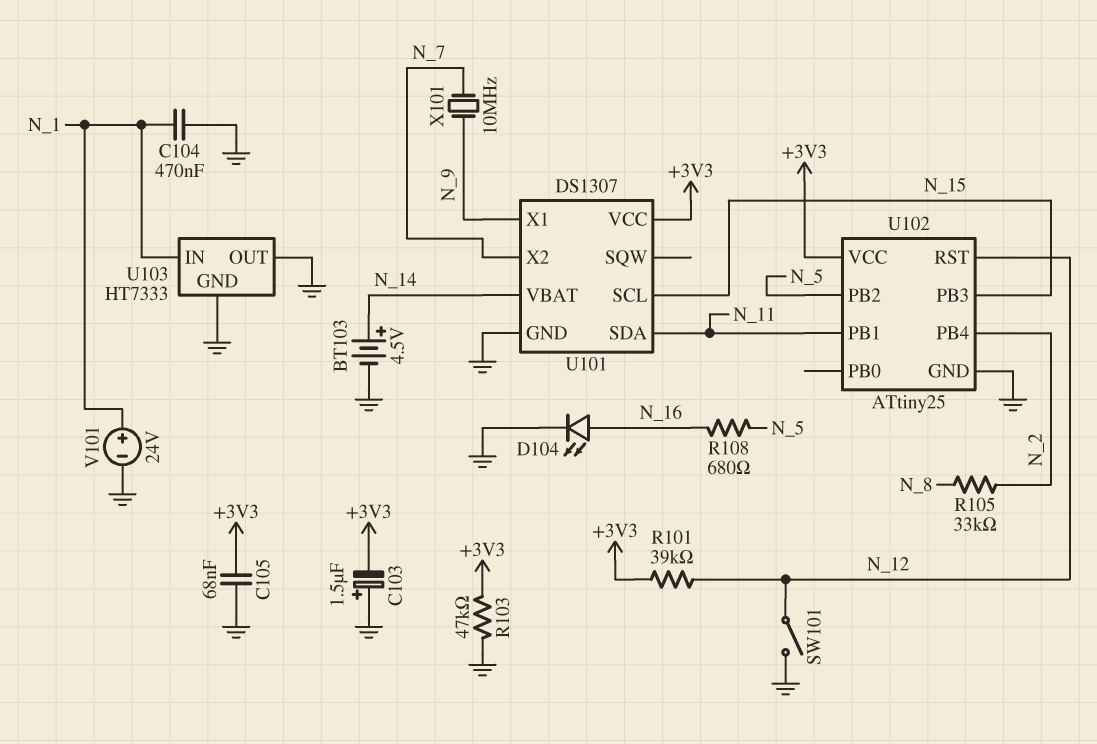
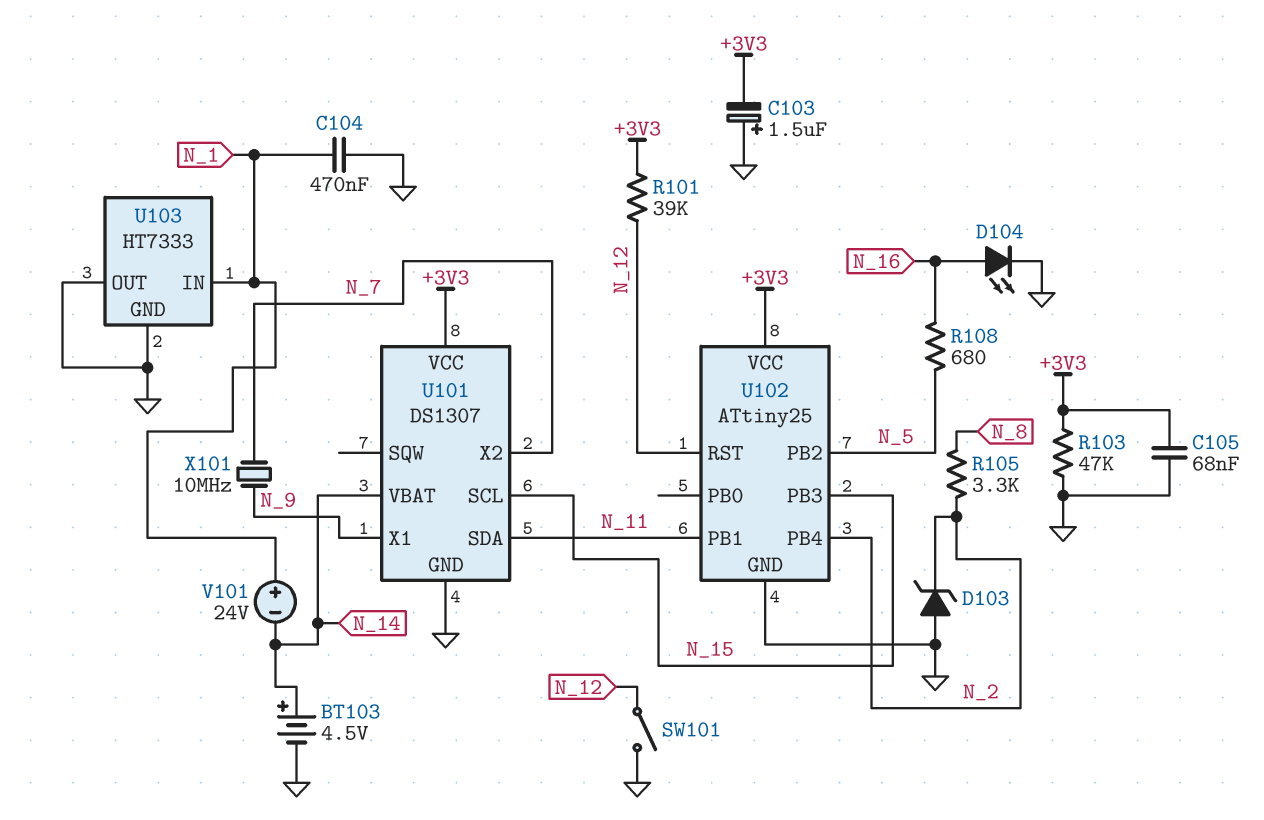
D103: none -> zener (A GND, K N_2)
R105: 33k (N_2, N_8) -> 3.3k (N_2, N_8)
V101: 24V (plus N_1, minus GND) -> 24V (plus N_1, minus N_14)

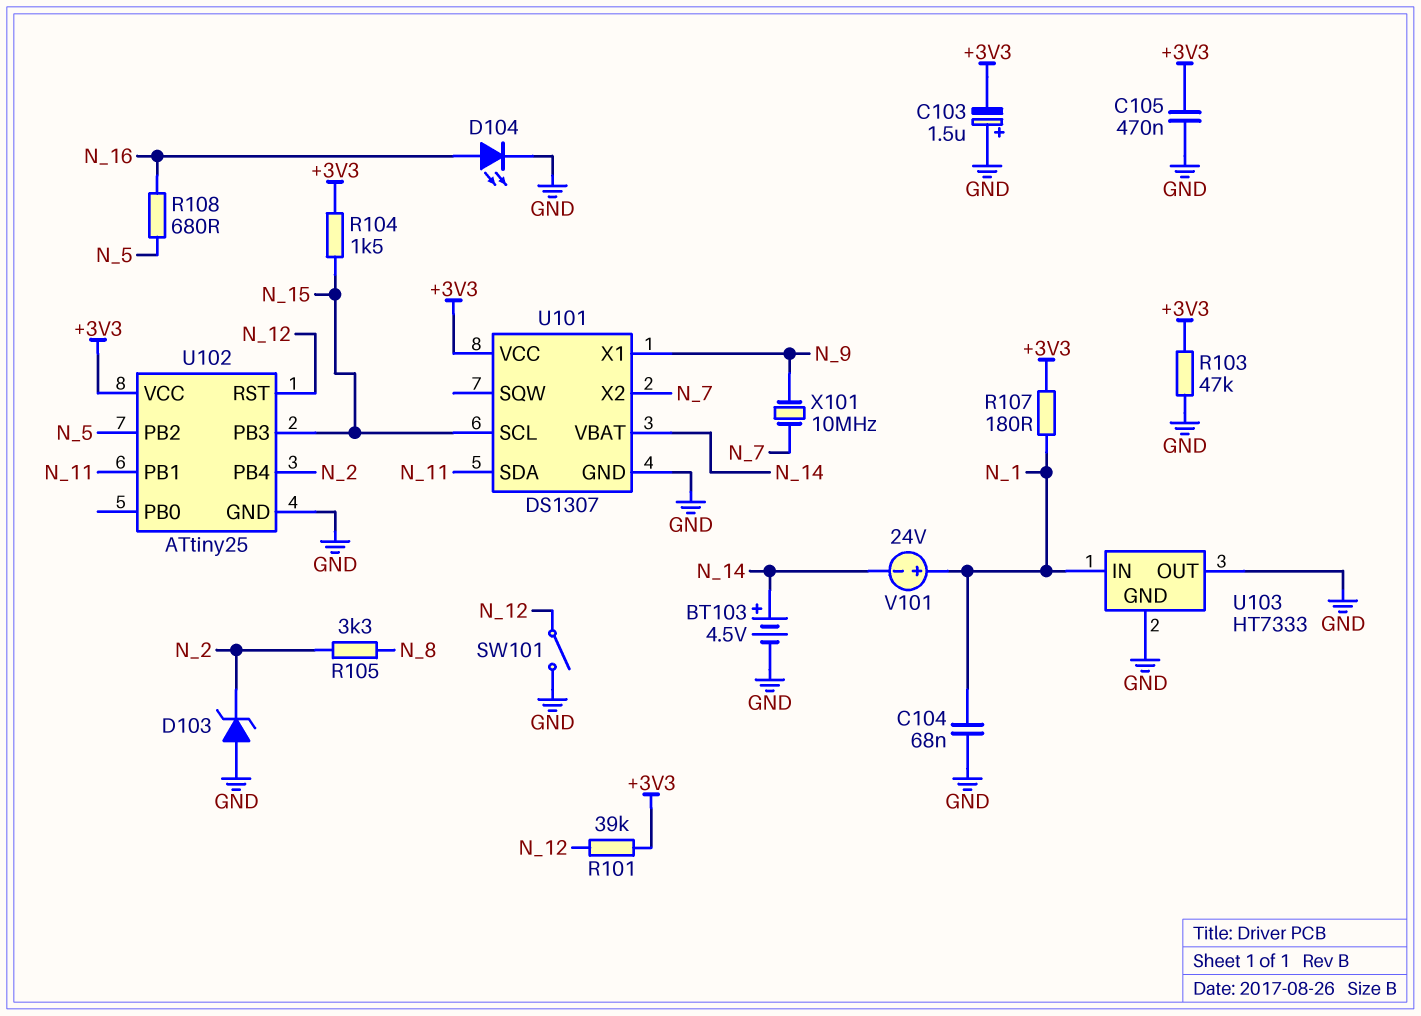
C104: 470nF (GND, N_1) -> 68nF (GND, N_1)
C105: 68nF (+3V3, GND) -> 470nF (+3V3, GND)
R104: none -> 1.5k (+3V3, N_15)
R107: none -> 180 (+3V3, N_1)

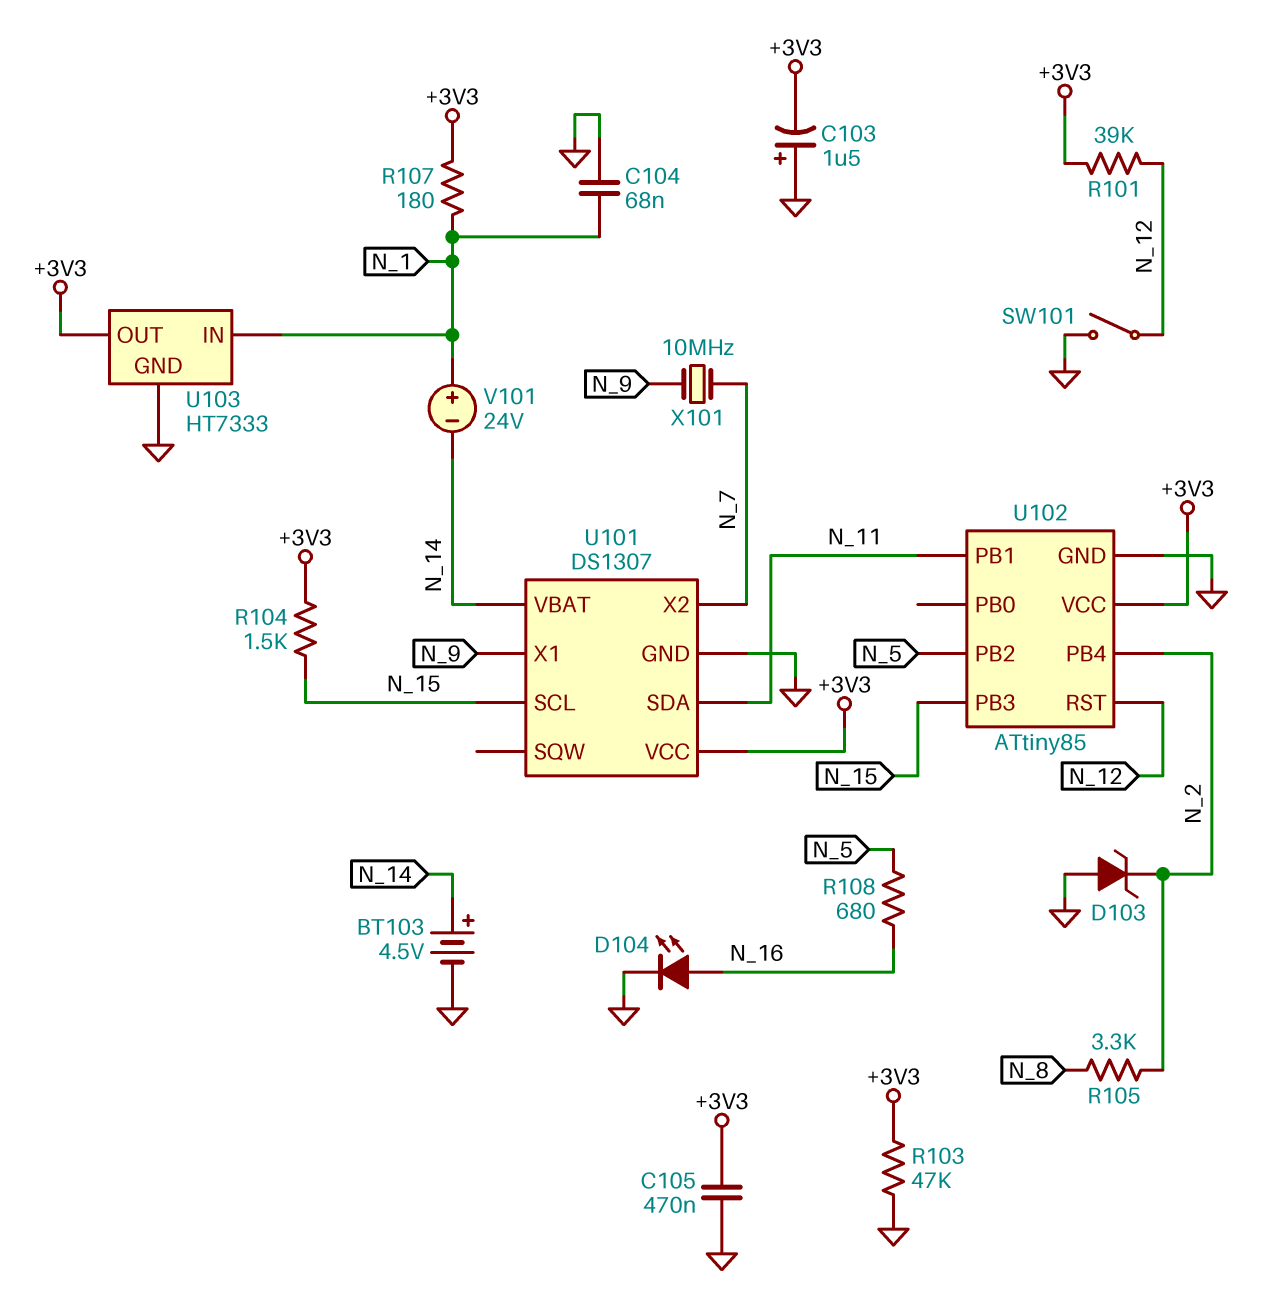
U102: ATtiny25 -> ATtiny85
U103 pin OUT: GND -> +3V3

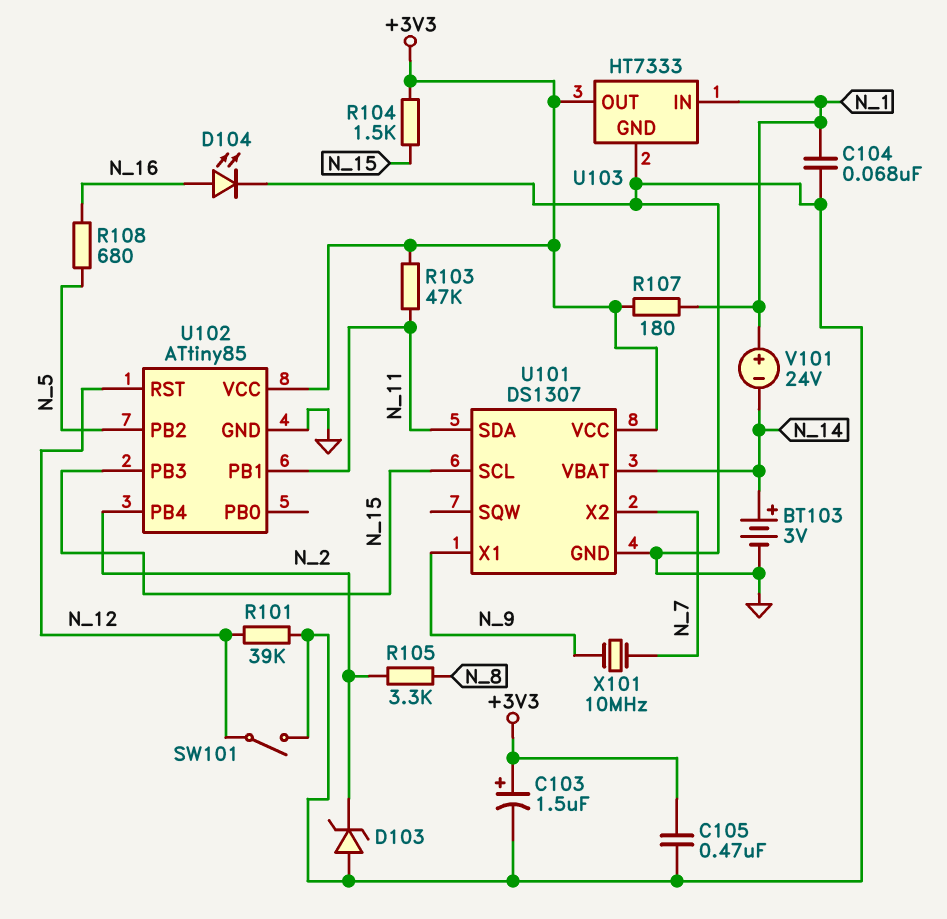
BT103: 4.5V (plus N_14, minus GND) -> 3V (plus N_14, minus GND)
C103: 1.5uF (plus GND, minus +3V3) -> 1.5uF (plus +3V3, minus GND)
R101: 39k (+3V3, N_12) -> 39k (GND, N_12)
R103: 47k (+3V3, GND) -> 47k (+3V3, N_11)

